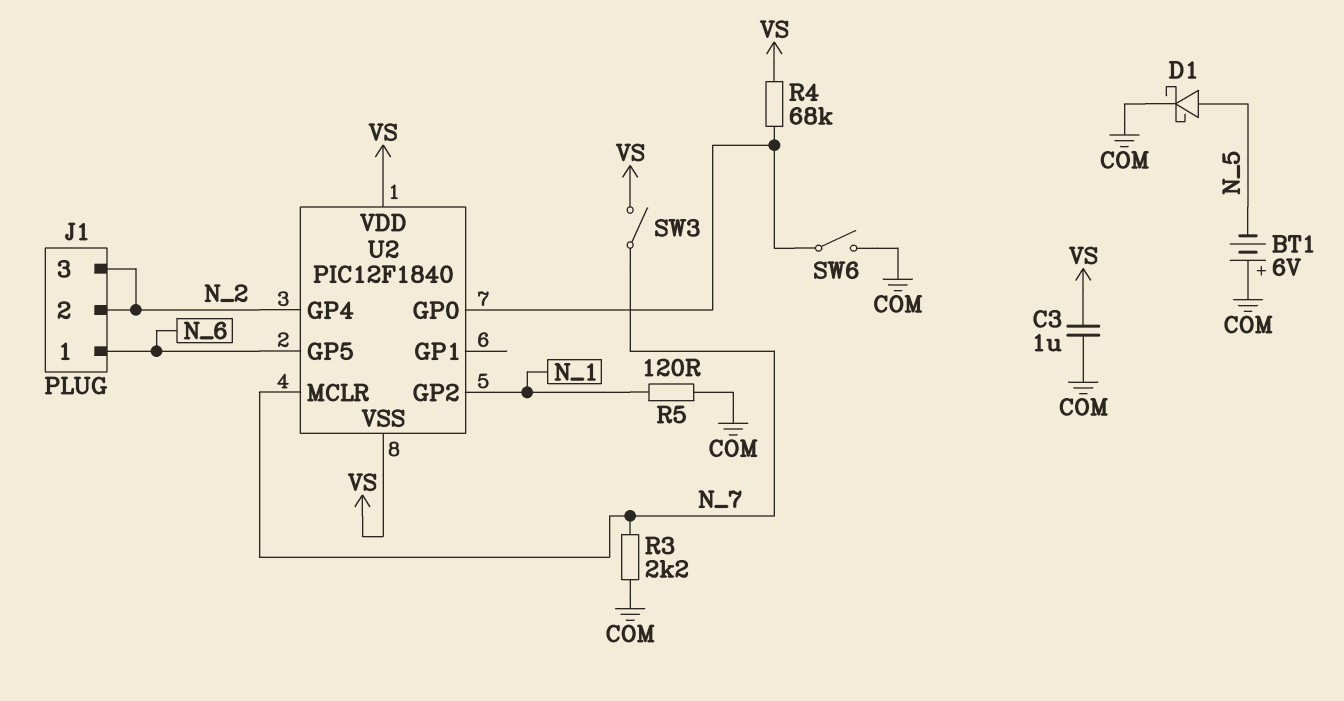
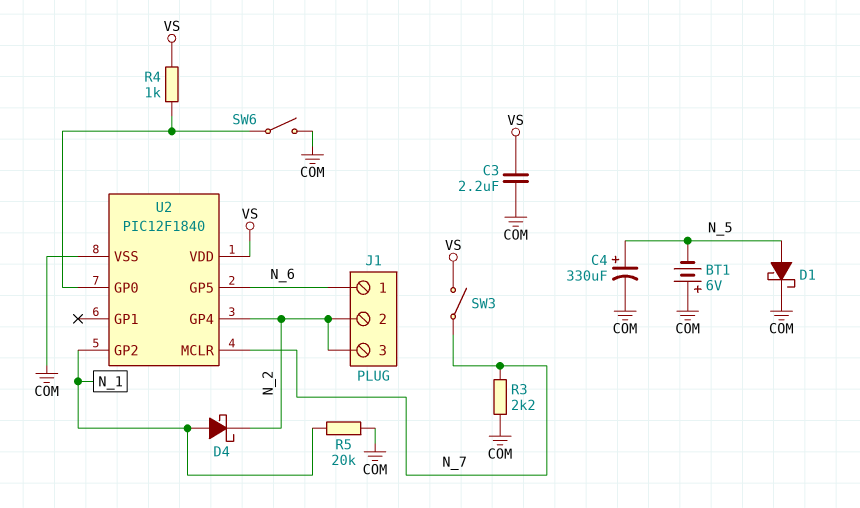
C3: 1uF (COM, VS) -> 2.2uF (COM, VS)
C4: none -> 330uF (plus N_5, minus COM)
D4: none -> schottky (A N_1, K N_2)
R4: 68k (U2/GP0, VS) -> 1k (U2/GP0, VS)
R5: 120 (COM, N_1) -> 20k (COM, N_1)
U2 pin VSS: VS -> COM

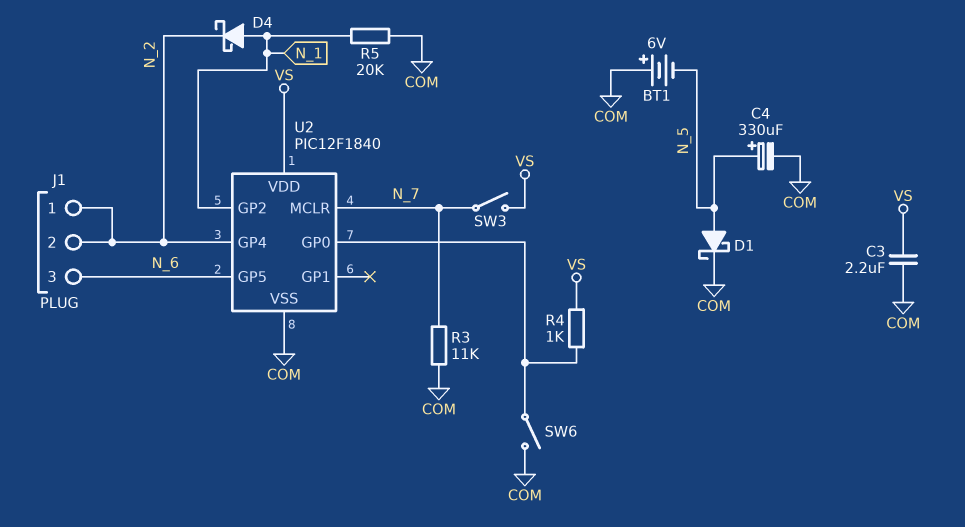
J1 pin 1: N_6 -> N_2
J1 pin 3: N_2 -> N_6
R3: 2.2k (COM, N_7) -> 11k (COM, N_7)

